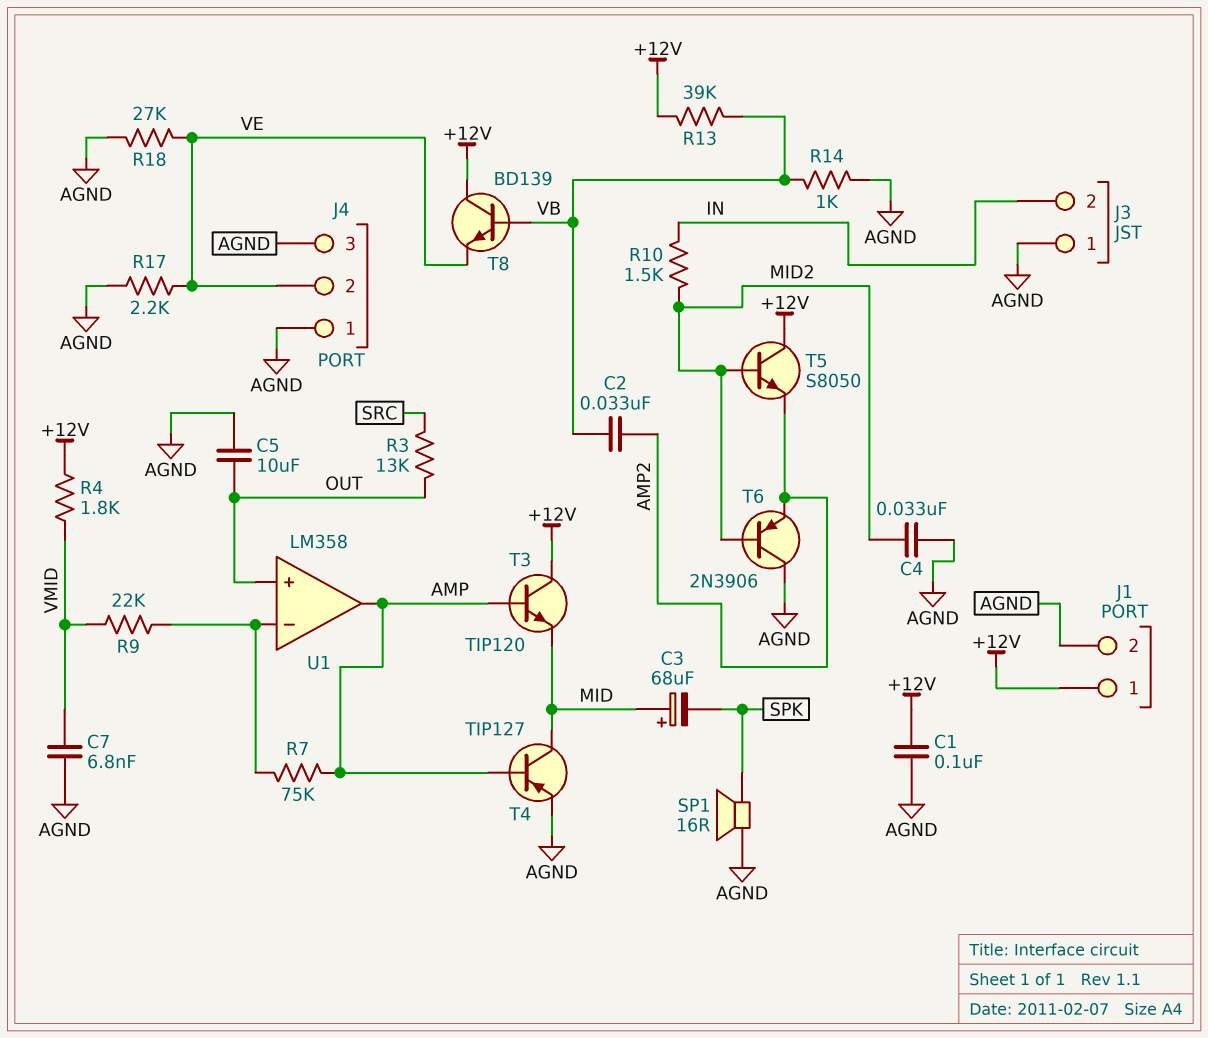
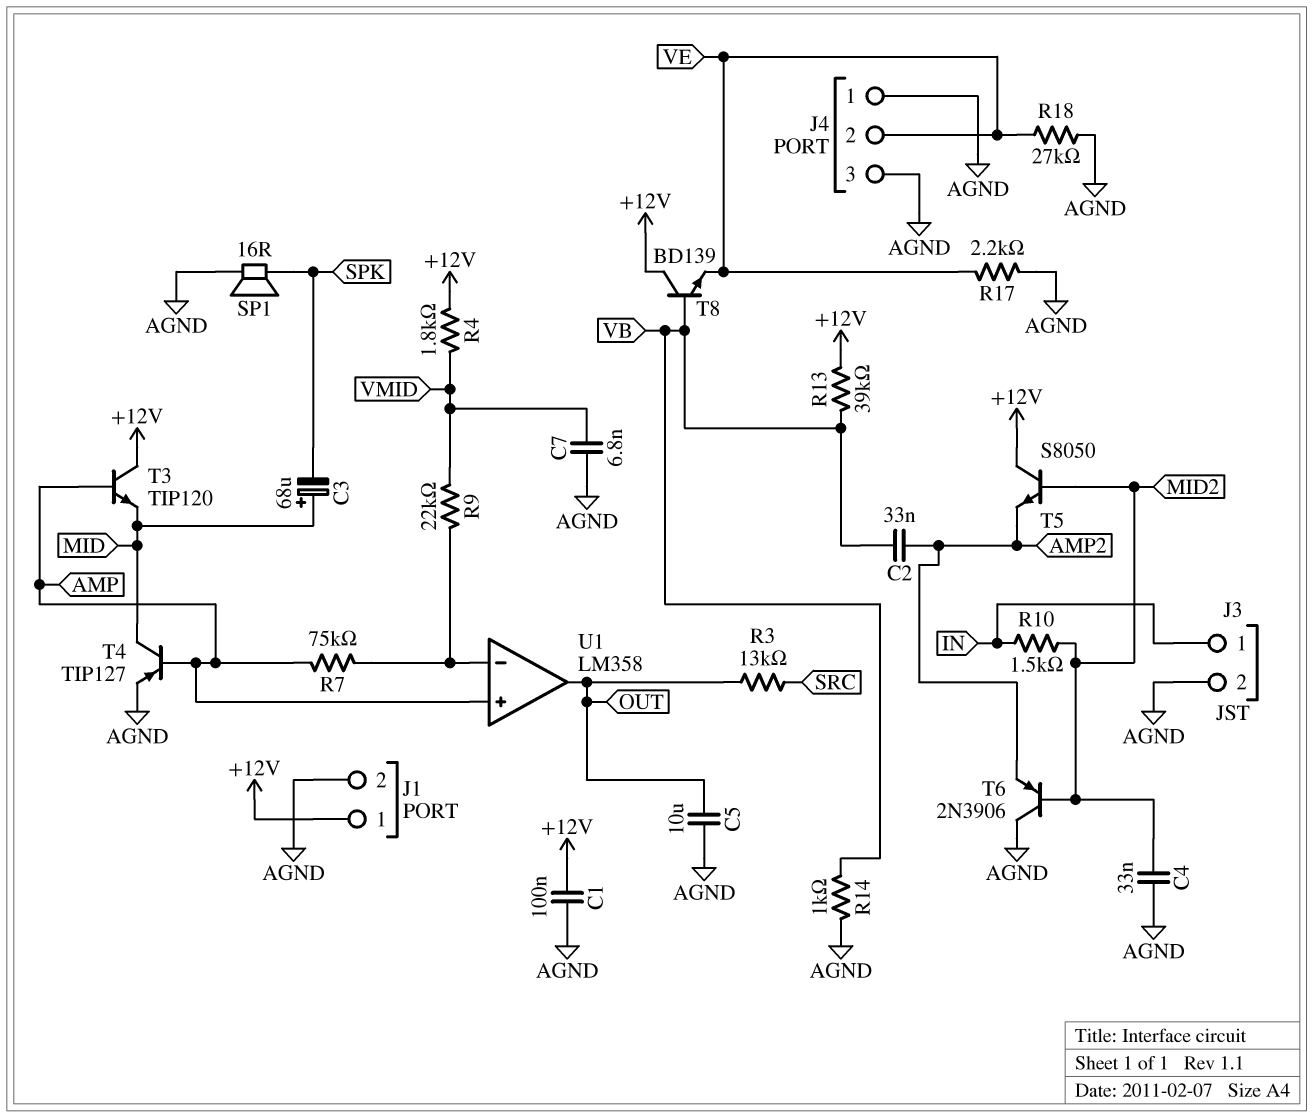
J3 pin 1: AGND -> IN
J3 pin 2: IN -> AGND
U1 pin in+: OUT -> AMP
U1 pin out: AMP -> OUT

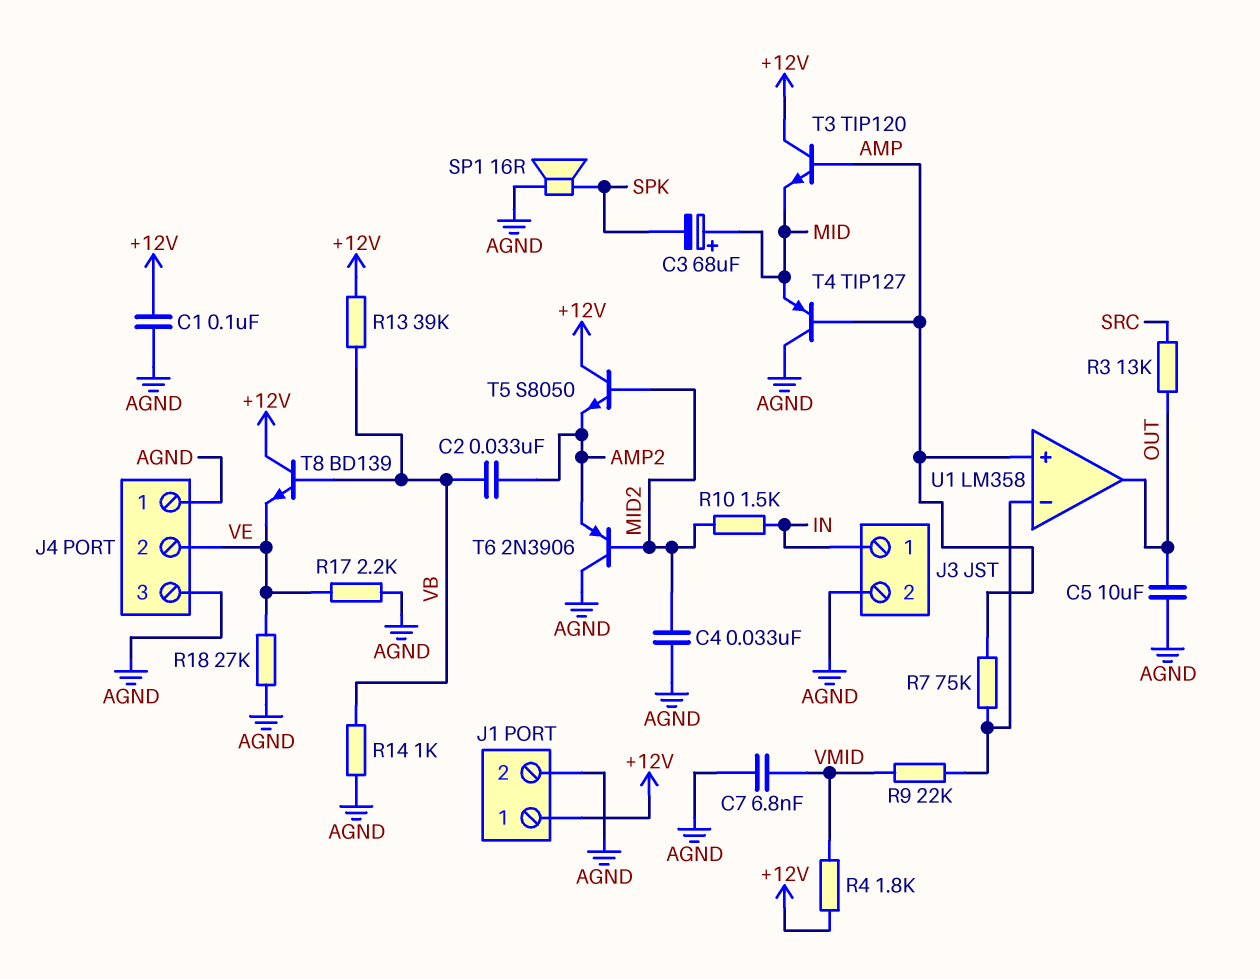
T4: PNP TIP127 (B AMP, C MID, E AGND) -> PNP TIP127 (B AMP, C AGND, E MID)

